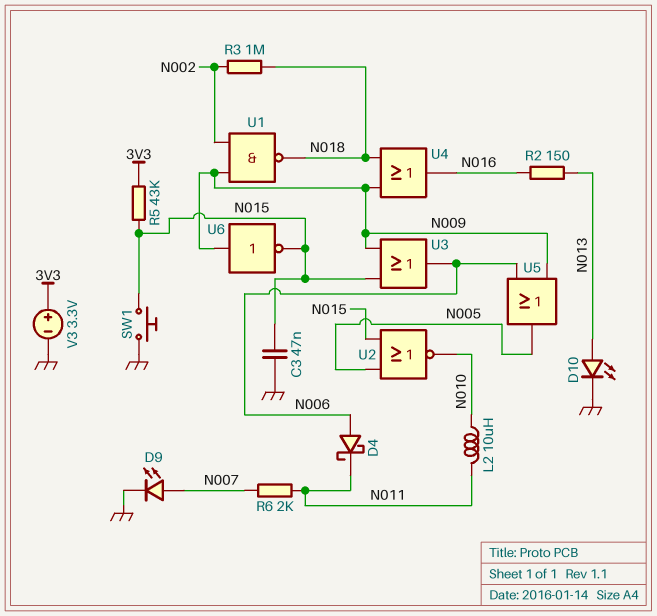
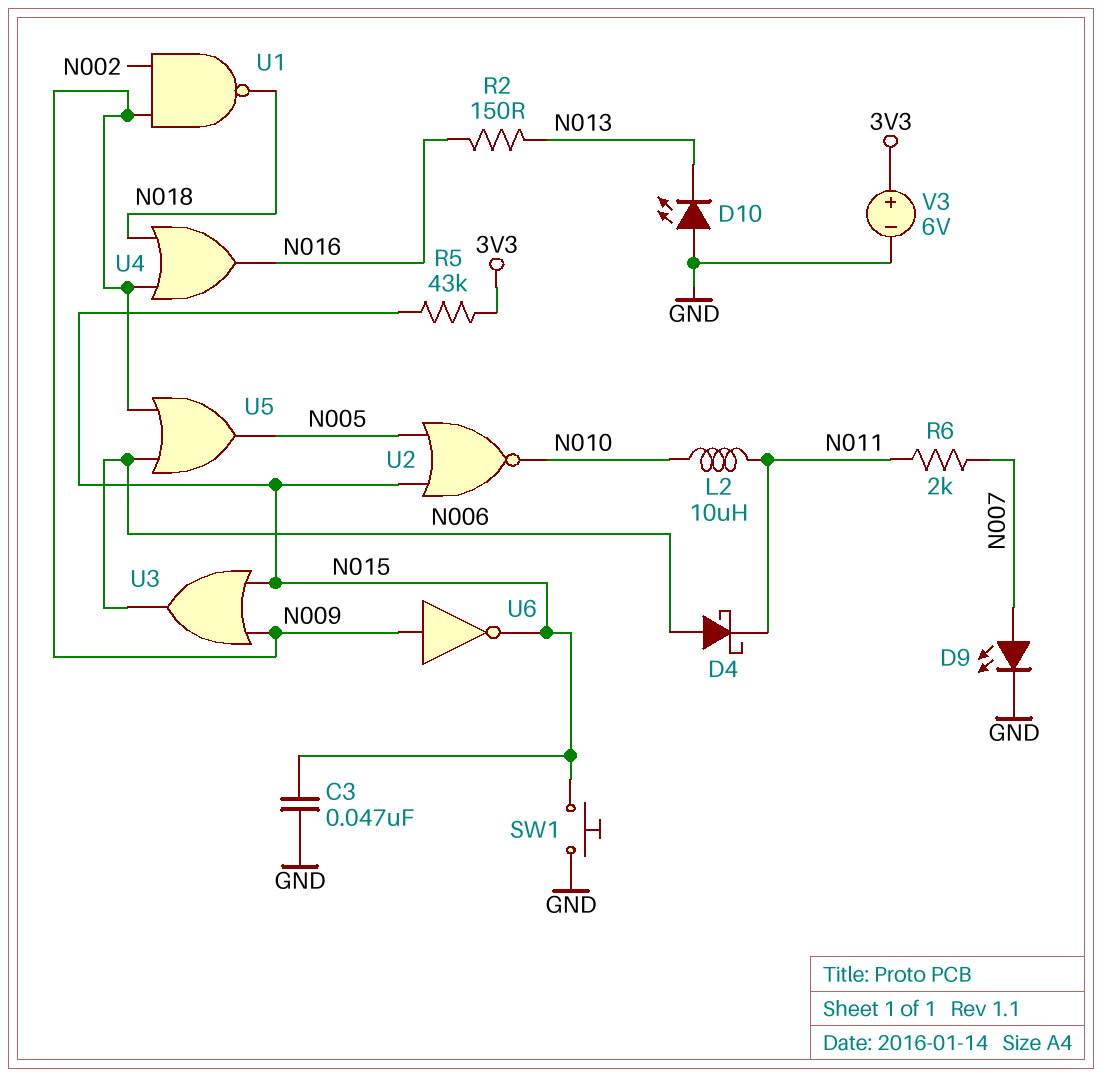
D10: LED (A N013, K GND) -> LED (A GND, K N013)
R3: 1M (N002, N018) -> none
V3: 3.3V (plus 3V3, minus GND) -> 6V (plus 3V3, minus GND)

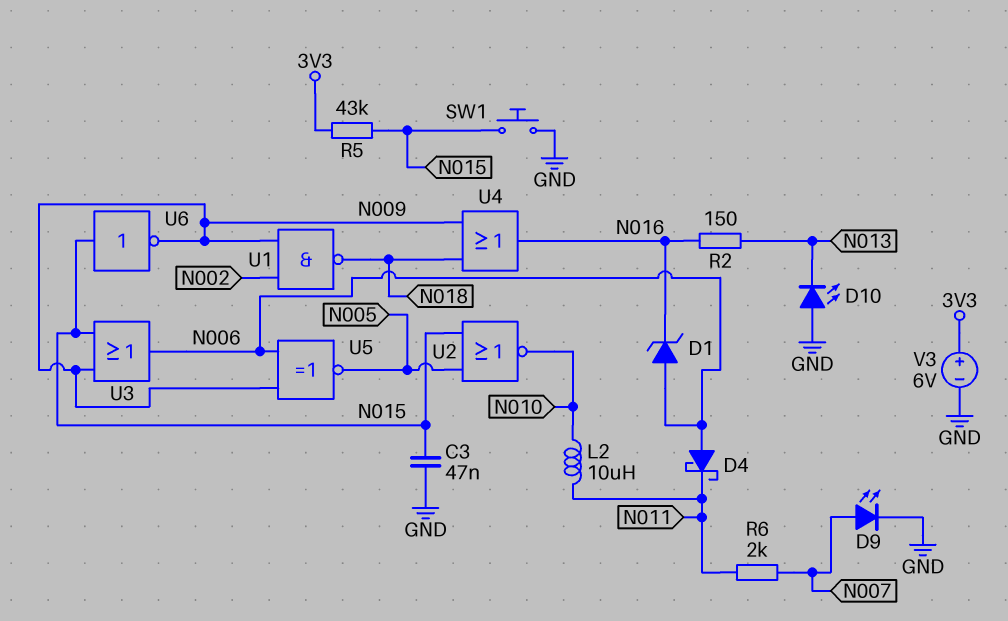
D1: none -> zener (A N006, K N016)
U5: OR (in N006, in N009, out N005) -> XNOR (in N006, in N009, out N005)
U6: NOT (in N009, out N015) -> NOT (in N015, out N009)

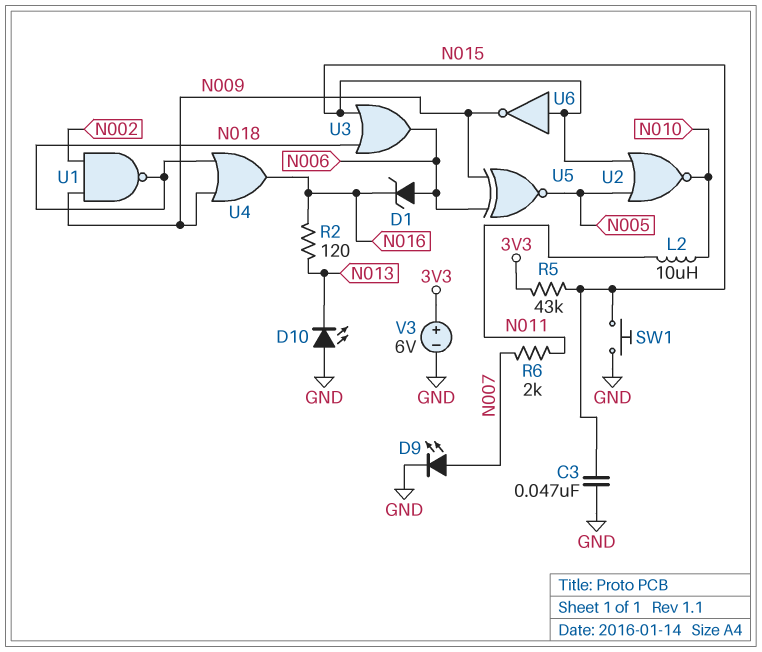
D4: schottky (A N006, K N011) -> none
R2: 150 (N013, N016) -> 120 (N013, N016)
U3: OR (in N009, in N015, out N006) -> OR (in N015, in N018, out N006)

